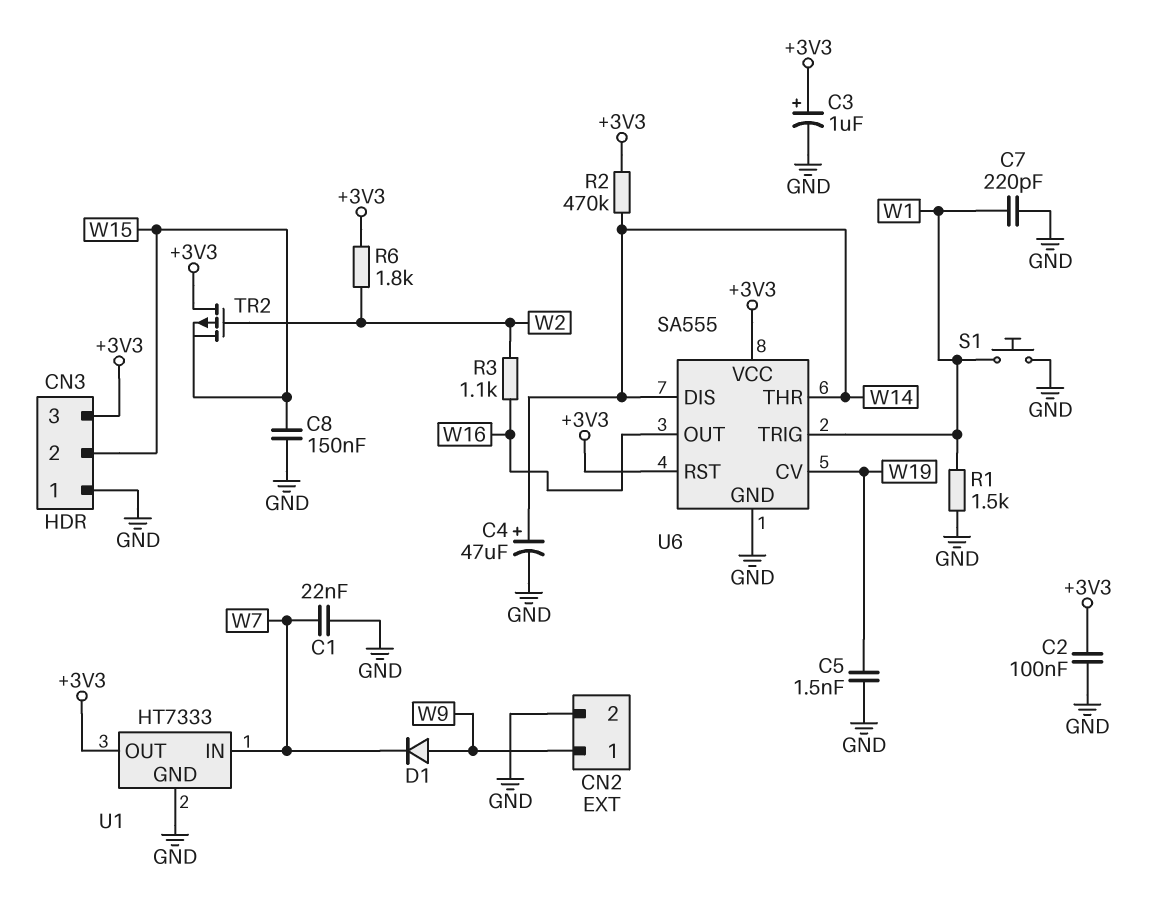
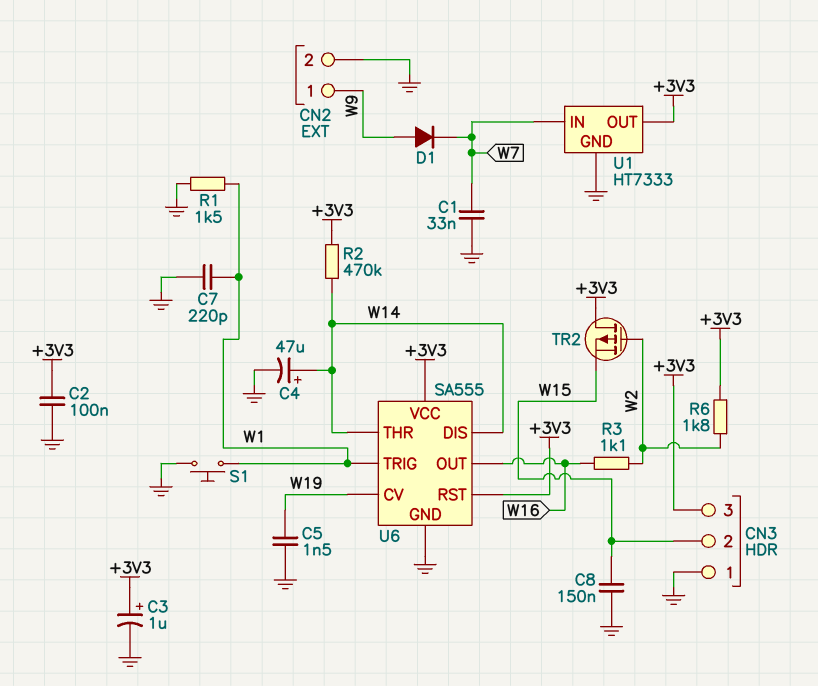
C1: 22nF (GND, W7) -> 33nF (GND, W7)

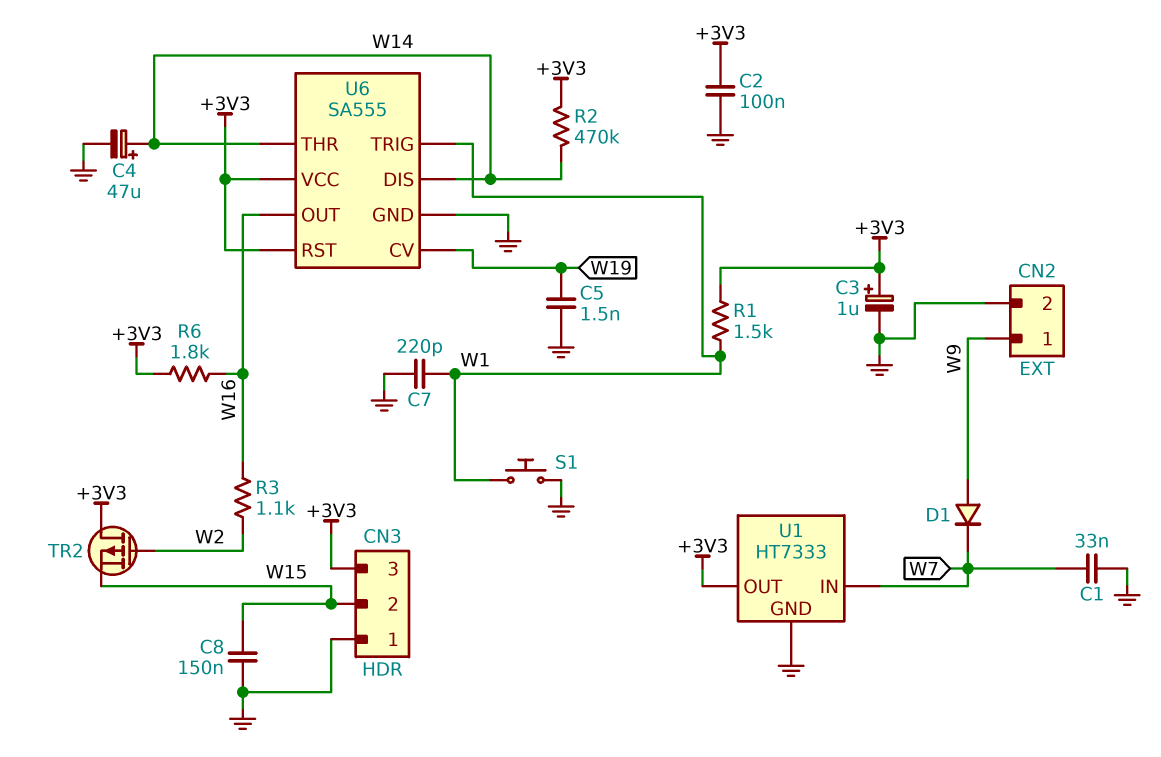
R1: 1.5k (GND, W1) -> 1.5k (+3V3, W1)
R6: 1.8k (+3V3, W2) -> 1.8k (+3V3, W16)

